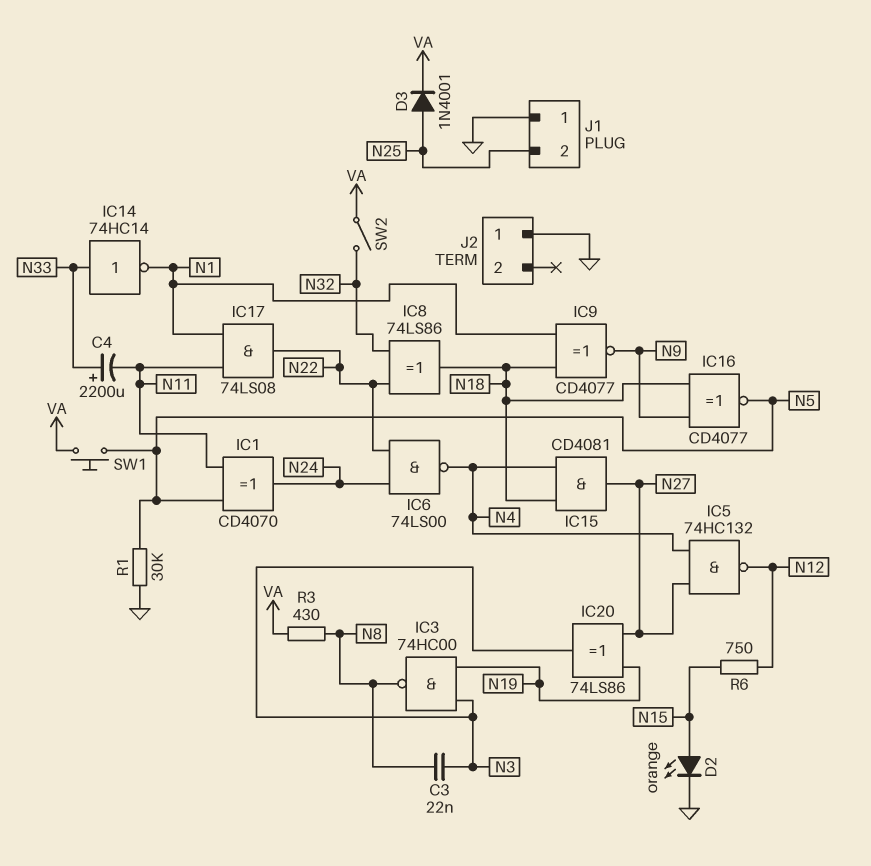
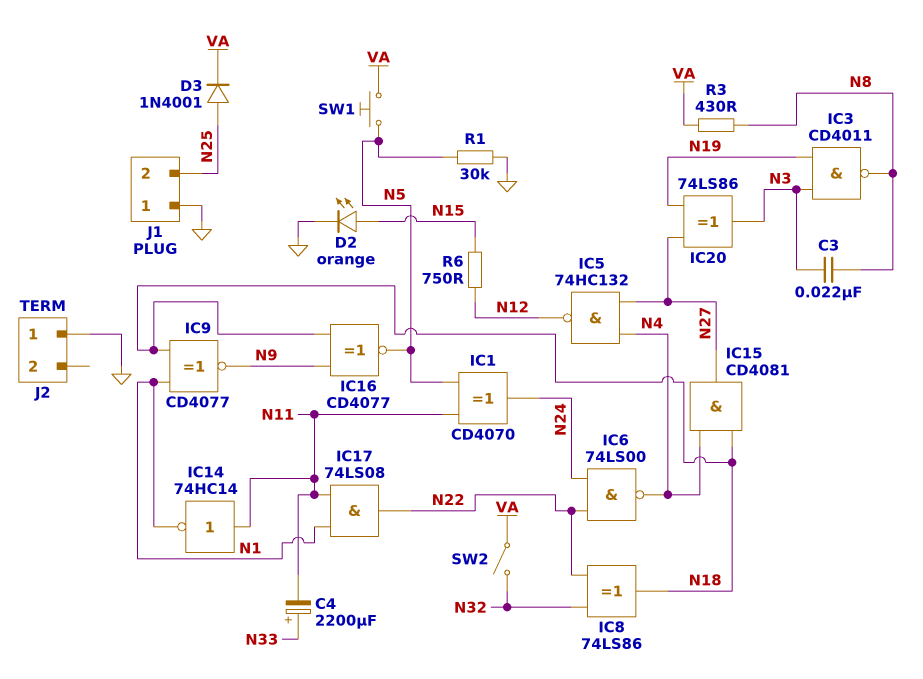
IC3: NAND 74HC00 (in N3, in N19, out N8) -> NAND CD4011 (in N3, in N19, out N8)
IC14: NOT 74HC14 (in N33, out N1) -> NOT 74HC14 (in N11, out N1)

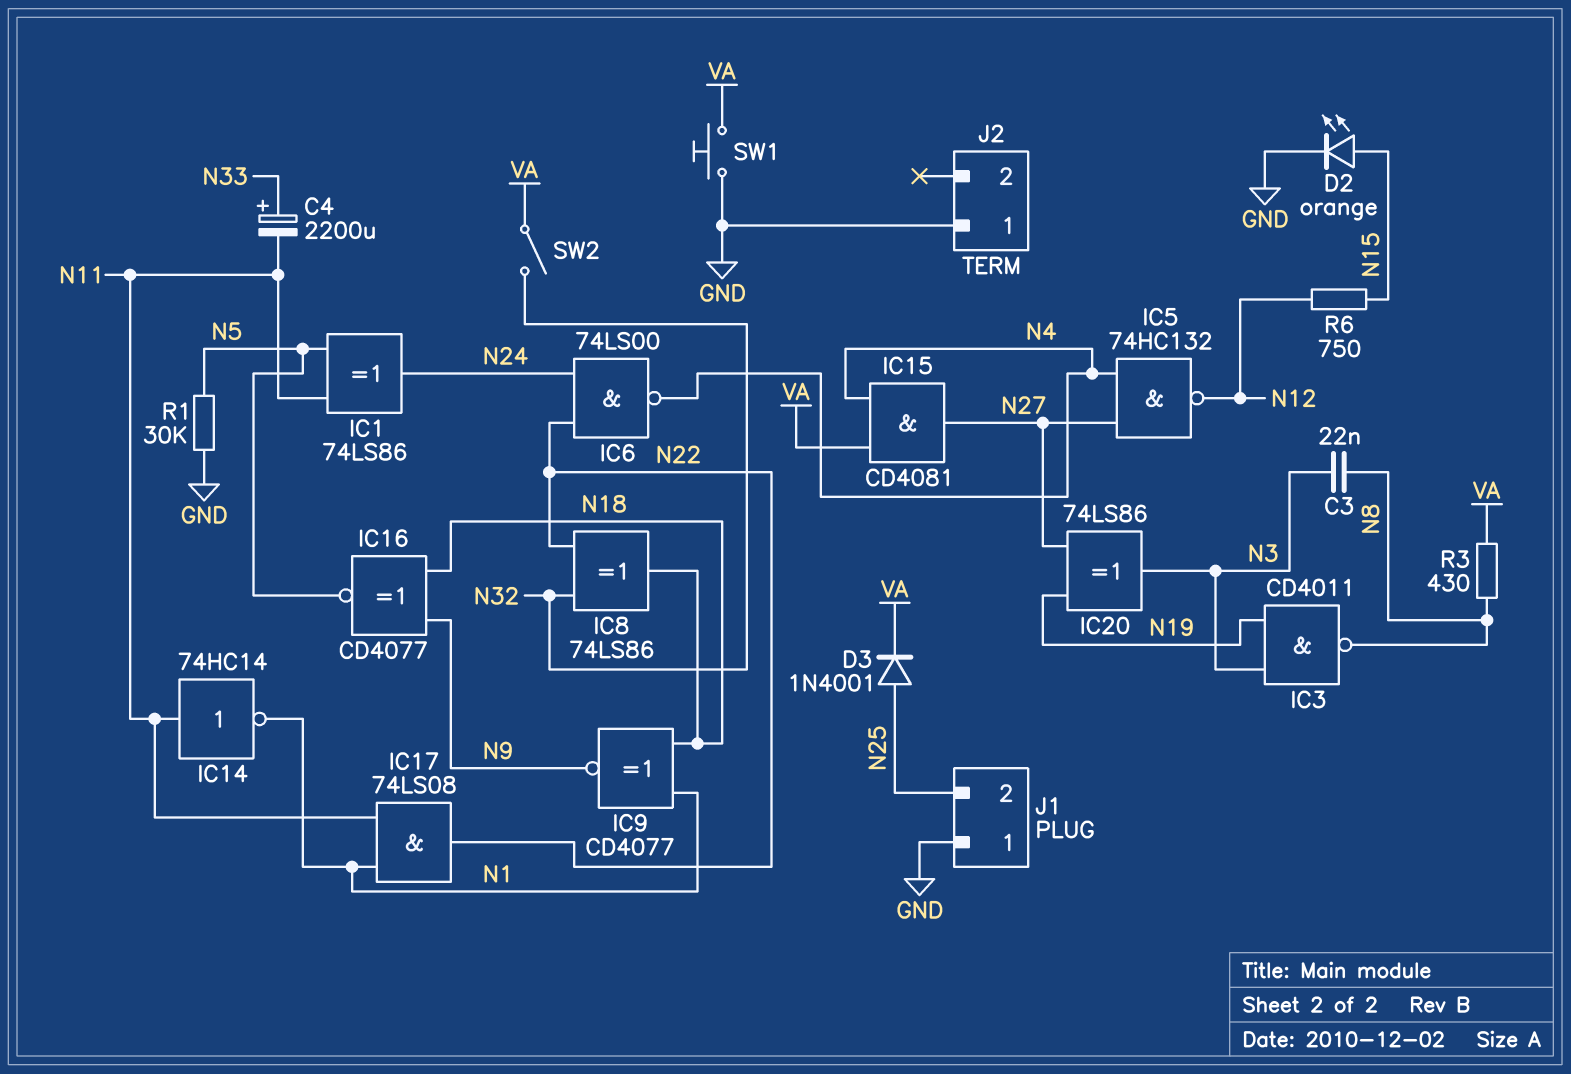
IC1: XOR CD4070 (in N5, in N11, out N24) -> XOR 74LS86 (in N5, in N11, out N24)
IC15: AND CD4081 (in N4, in N18, out N27) -> AND CD4081 (in N4, in VA, out N27)
SW1: button (N5, VA) -> button (GND, VA)

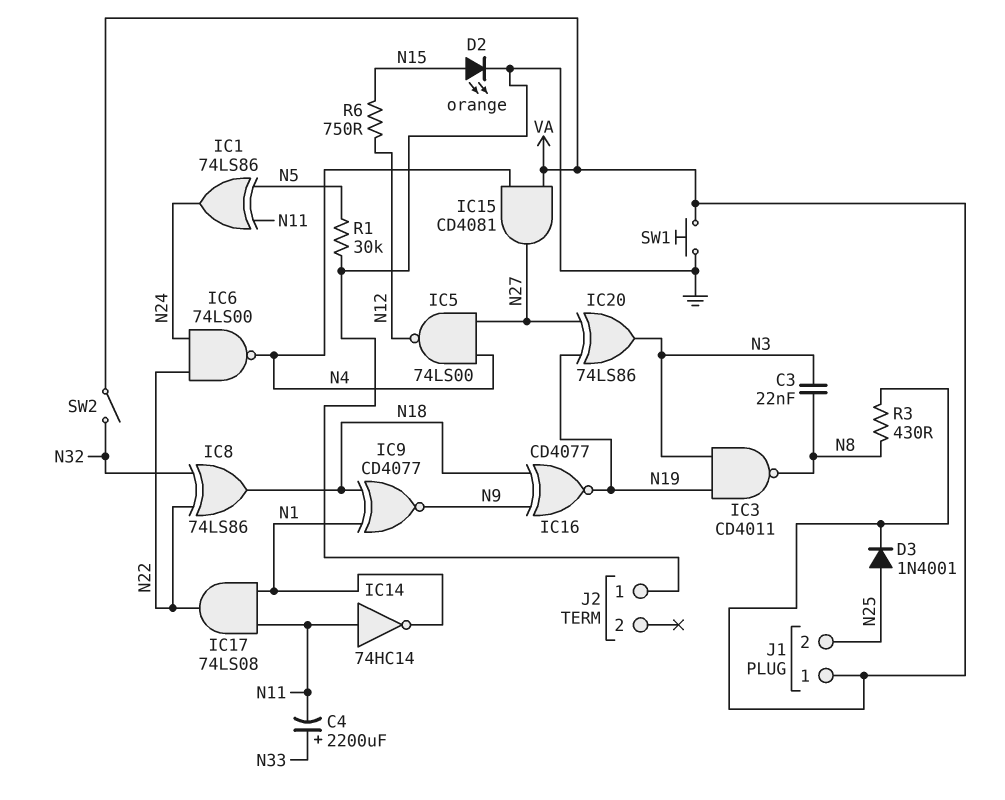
IC5: NAND 74HC132 (in N4, in N27, out N12) -> NAND 74LS00 (in N4, in N27, out N12)
IC16: XNOR CD4077 (in N9, in N18, out N5) -> XNOR CD4077 (in N9, in N18, out N19)
J1 pin 1: GND -> VA

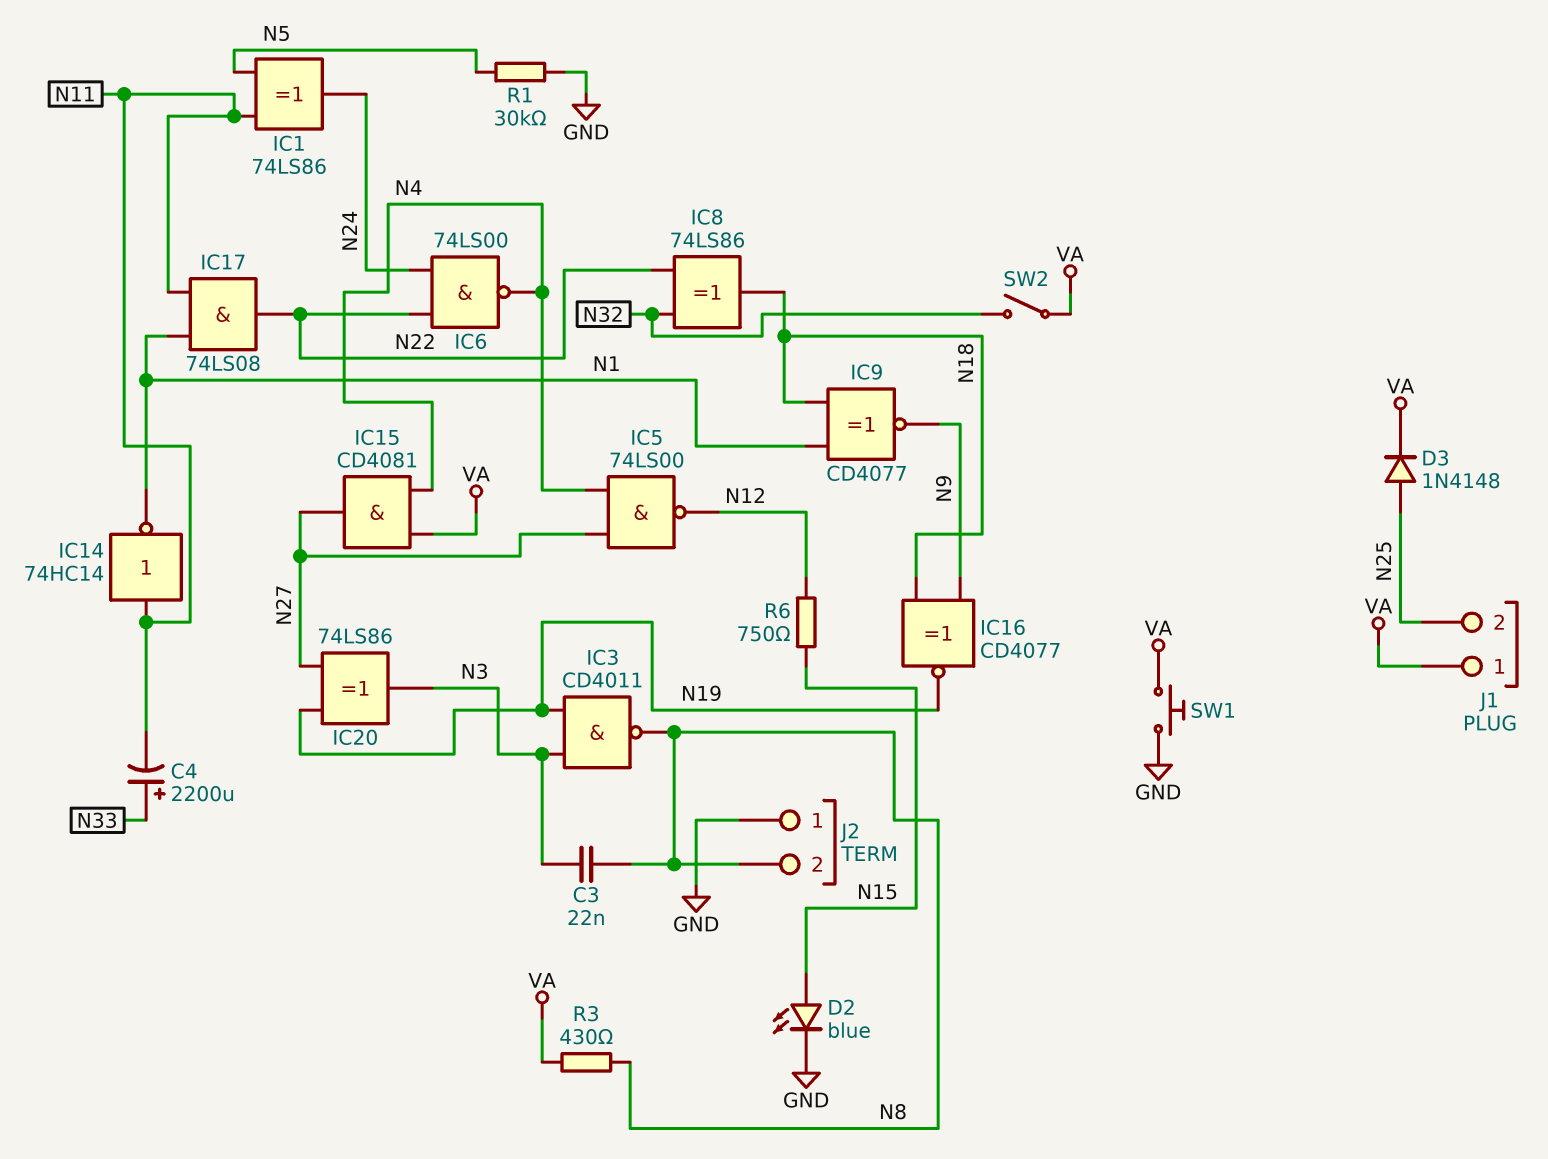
D2: LED orange (A N15, K GND) -> LED blue (A N15, K GND)
D3: diode 1N4001 (A N25, K VA) -> diode 1N4148 (A N25, K VA)
J2 pin 2: none -> N8

